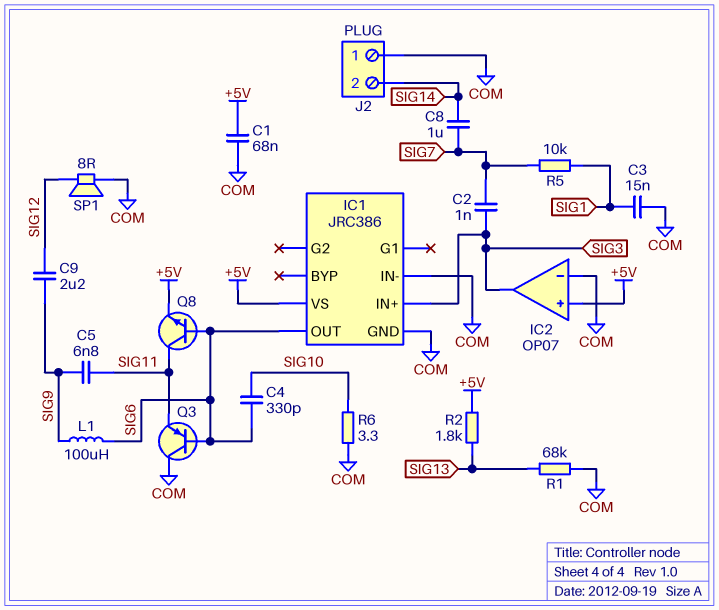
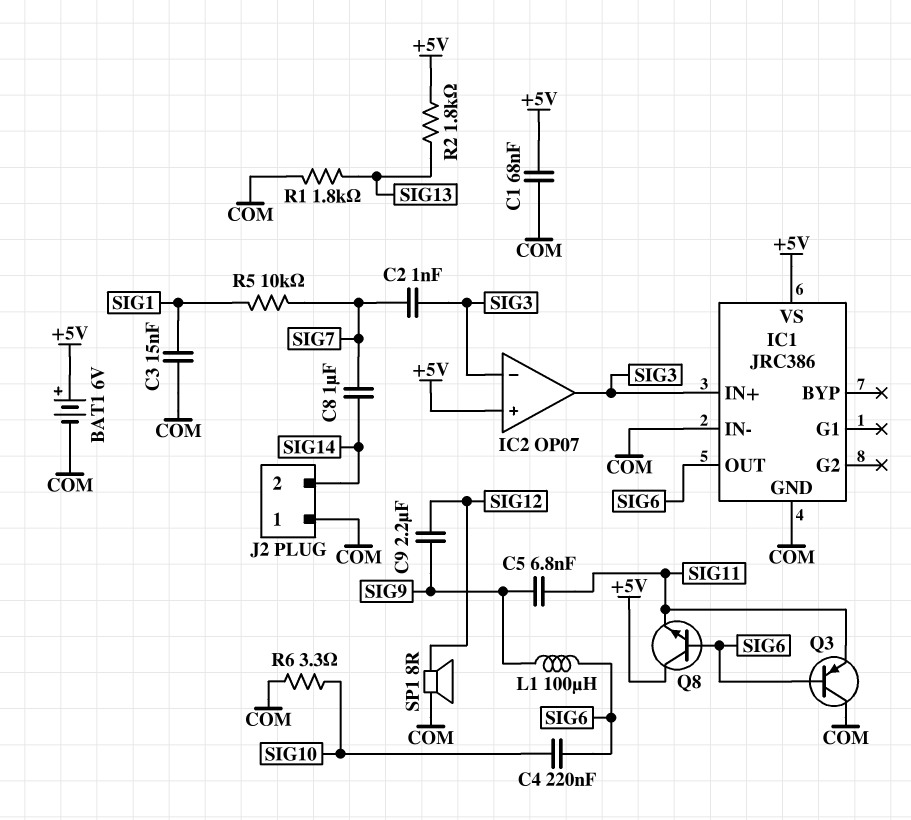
BAT1: none -> 6V (plus +5V, minus COM)
C4: 330pF (SIG6, SIG10) -> 220nF (SIG6, SIG10)
IC2 pin in-: COM -> SIG3
Q8: NPN (B SIG6, C SIG11, E +5V) -> NPN (B SIG6, C +5V, E SIG11)
R1: 68k (COM, SIG13) -> 1.8k (COM, SIG13)

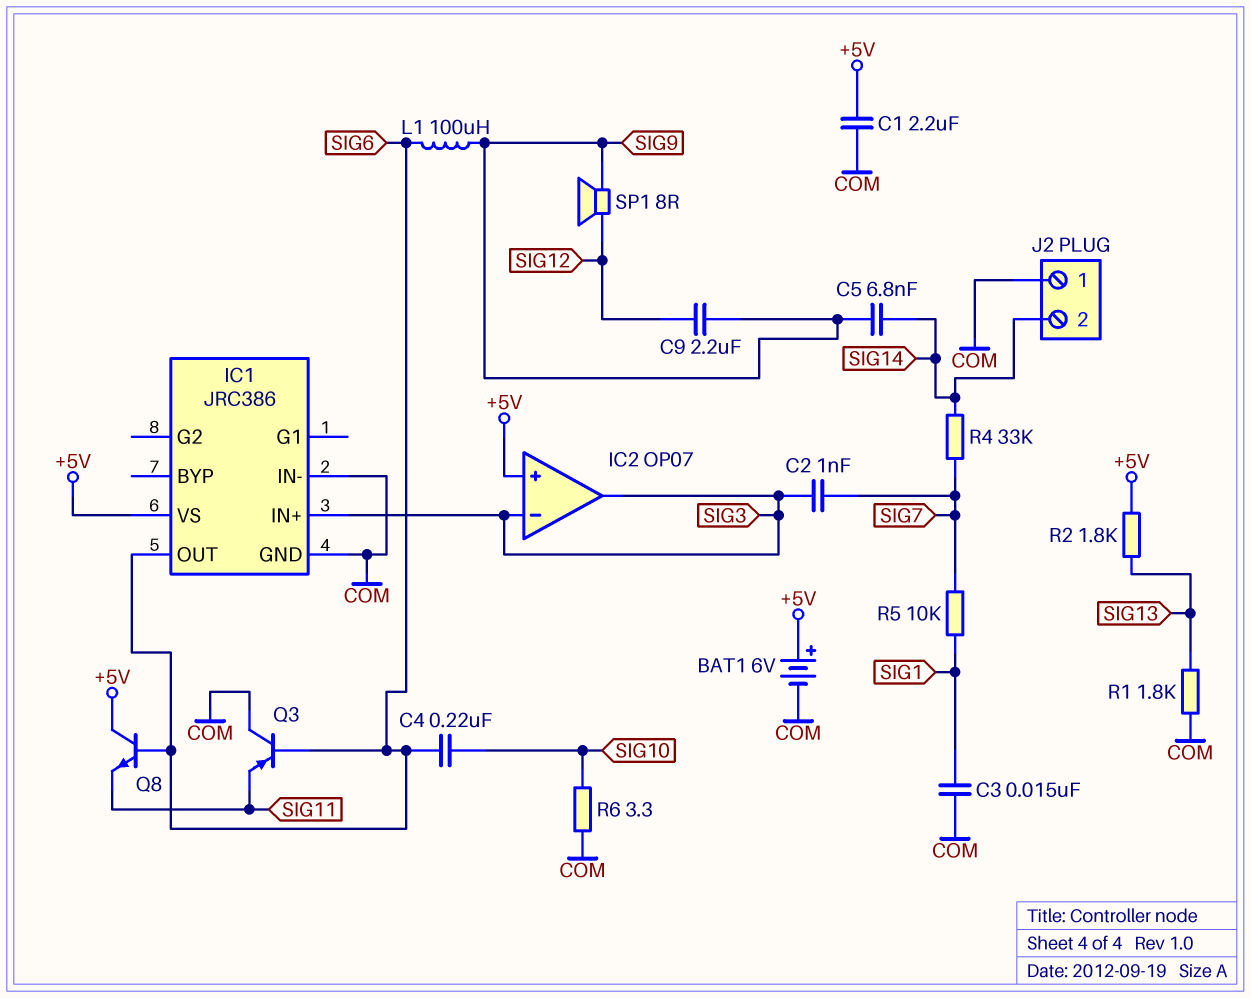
C1: 68nF (+5V, COM) -> 2.2uF (+5V, COM)
C5: 6.8nF (SIG9, SIG11) -> 6.8nF (SIG9, SIG14)
C8: 1uF (SIG7, SIG14) -> none
R4: none -> 33k (SIG7, SIG14)
SP1: speaker 8R (COM, SIG12) -> speaker 8R (SIG9, SIG12)

